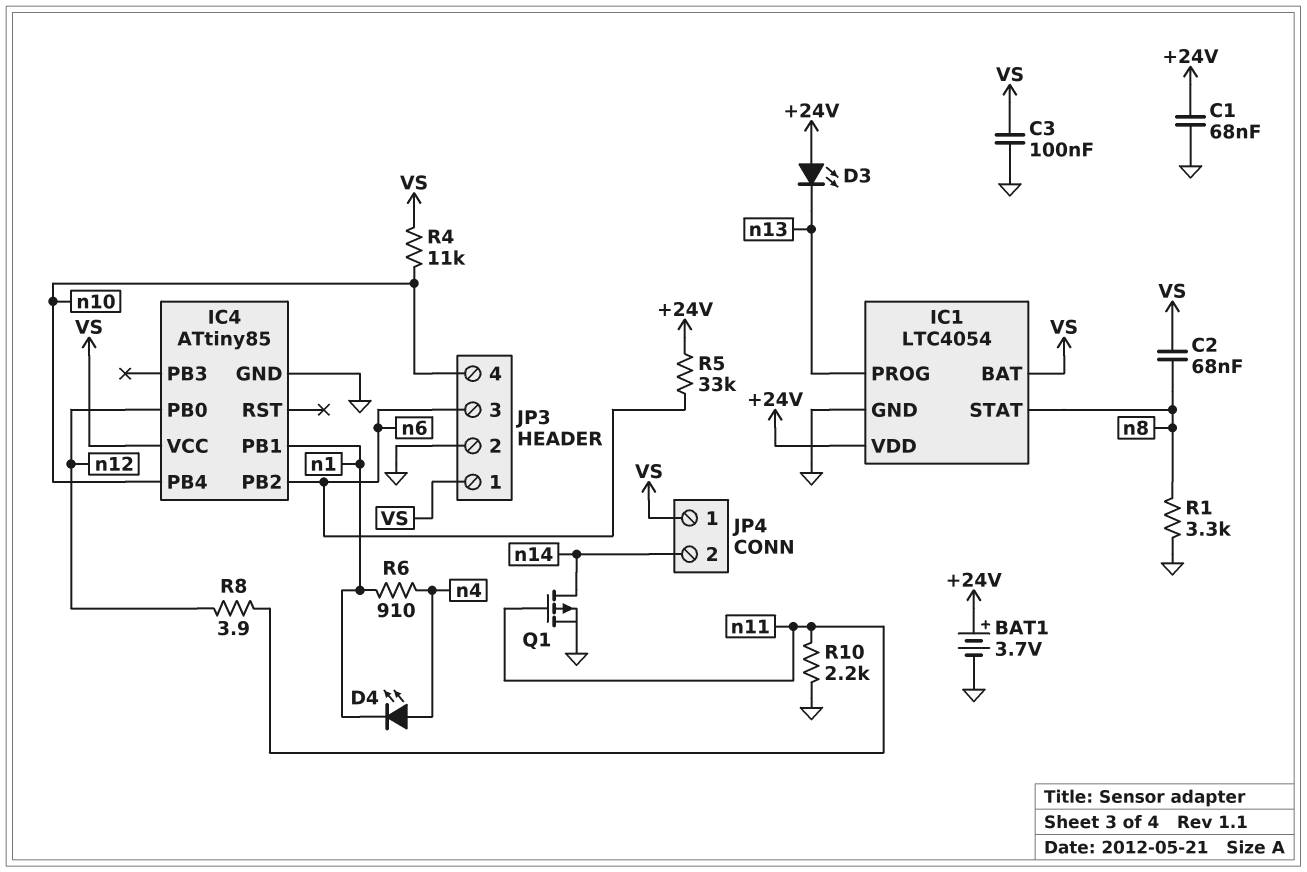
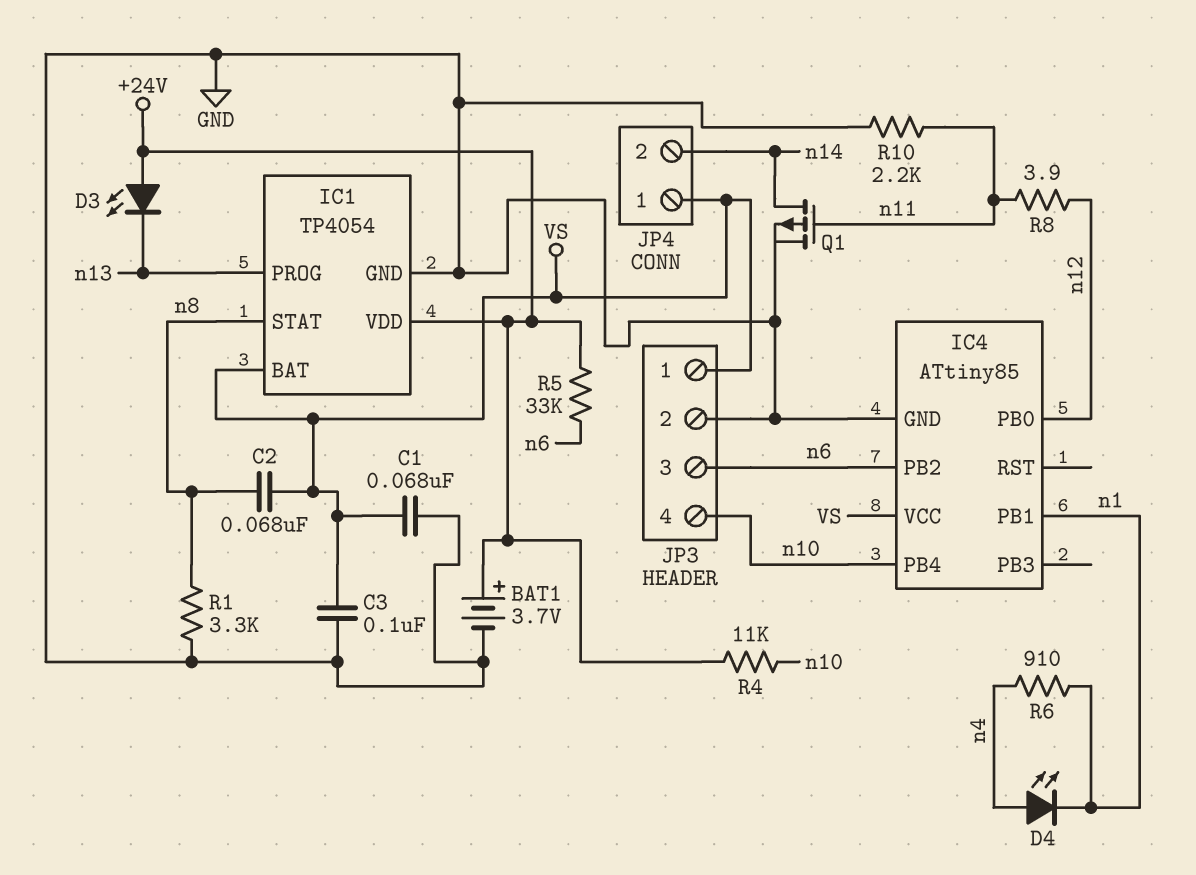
C1: 68nF (+24V, GND) -> 68nF (GND, VS)
IC1: LTC4054 -> TP4054
R4: 11k (VS, n10) -> 11k (+24V, n10)

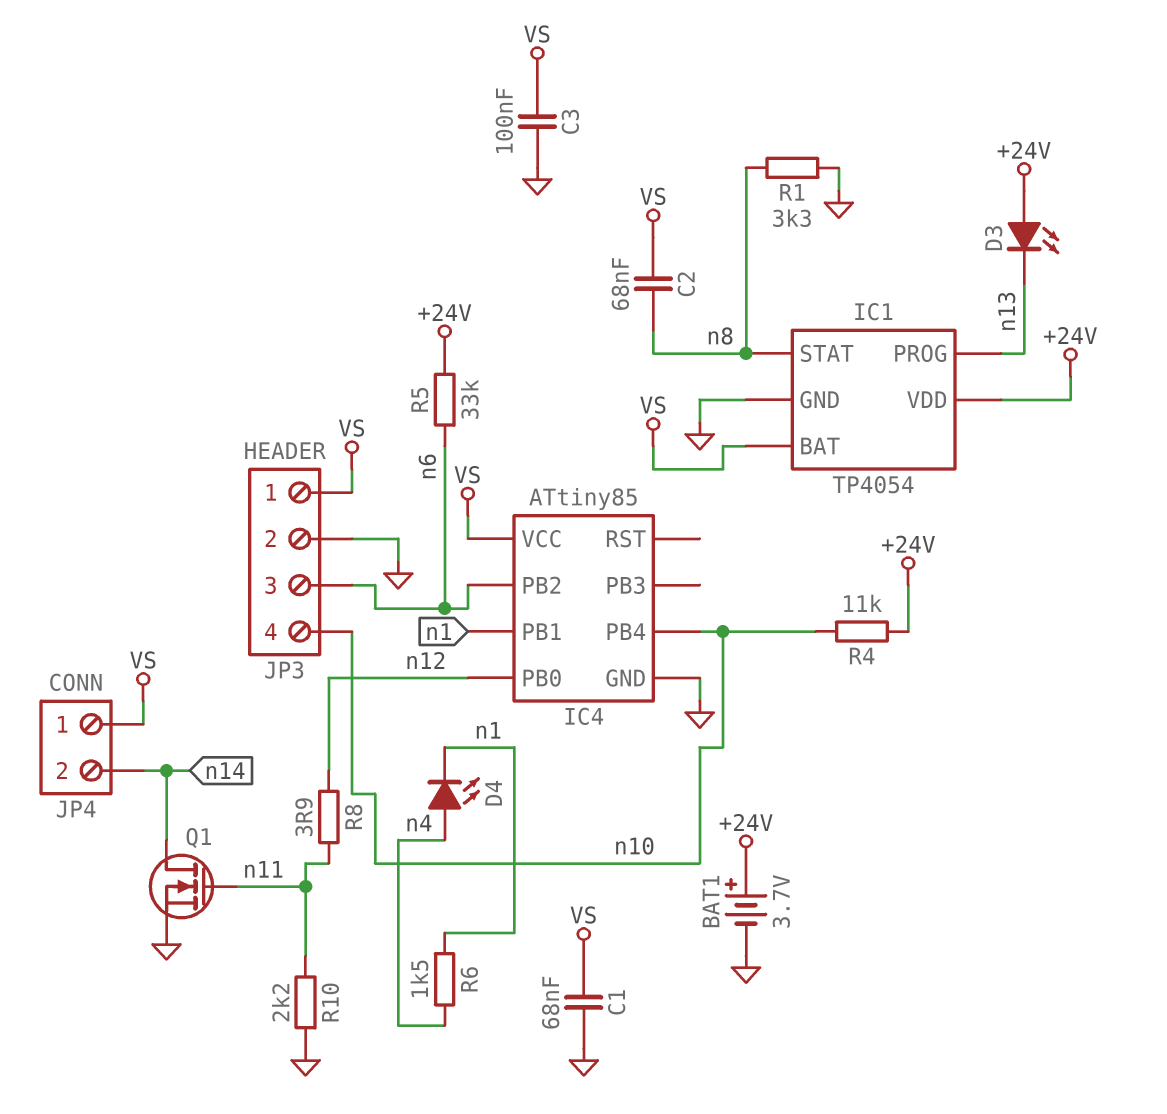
Q1: PMOS (G n11, D n14, S GND) -> NMOS (G n11, D n14, S GND)
R6: 910 (n1, n4) -> 1.5k (n1, n4)

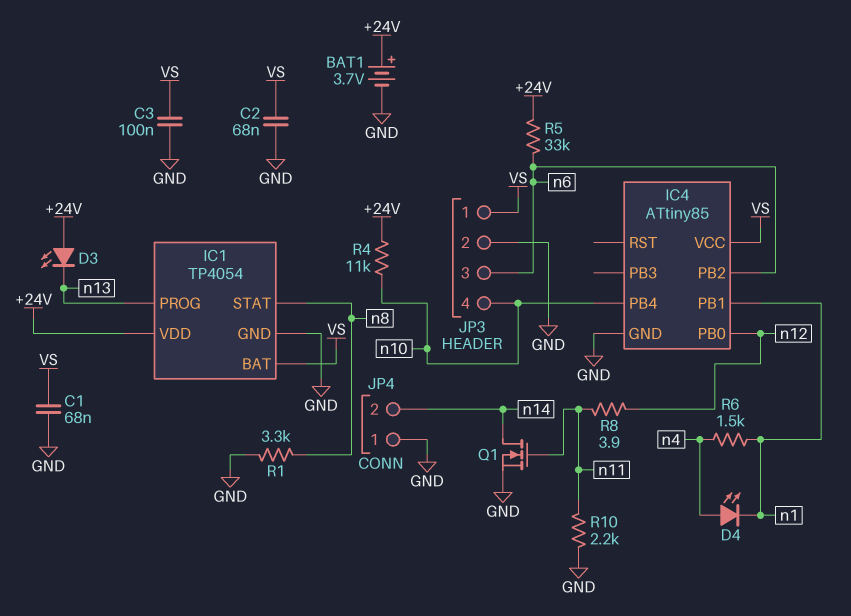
C2: 68nF (VS, n8) -> 68nF (GND, VS)
JP4 pin 1: VS -> GND

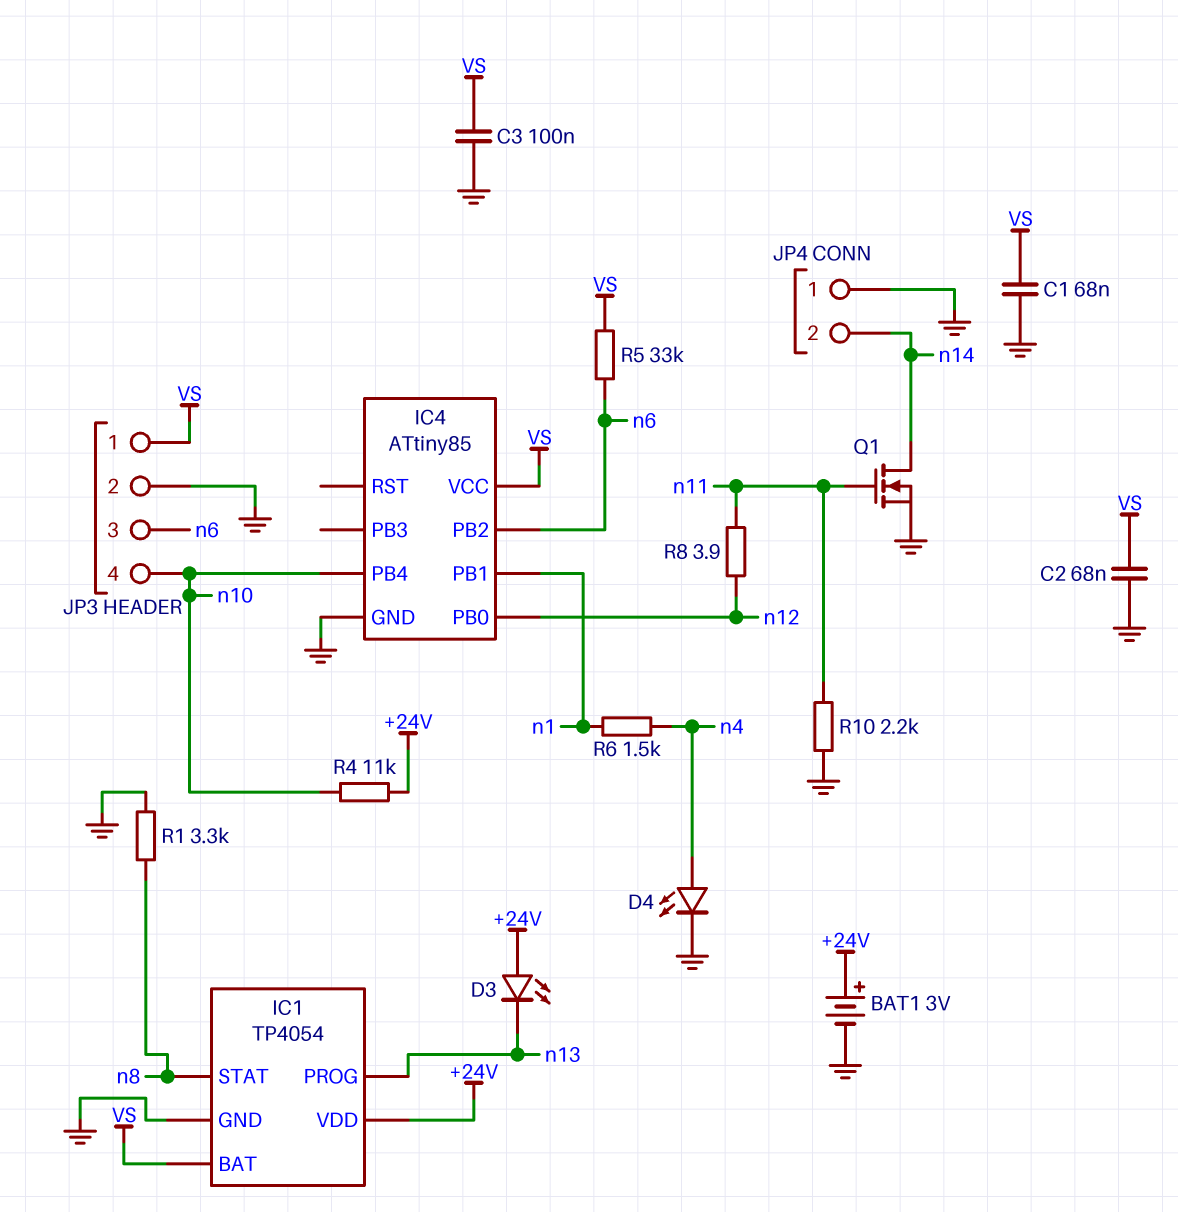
BAT1: 3.7V (plus +24V, minus GND) -> 3V (plus +24V, minus GND)
D4: LED (A n4, K n1) -> LED (A n4, K GND)
R5: 33k (+24V, n6) -> 33k (VS, n6)

